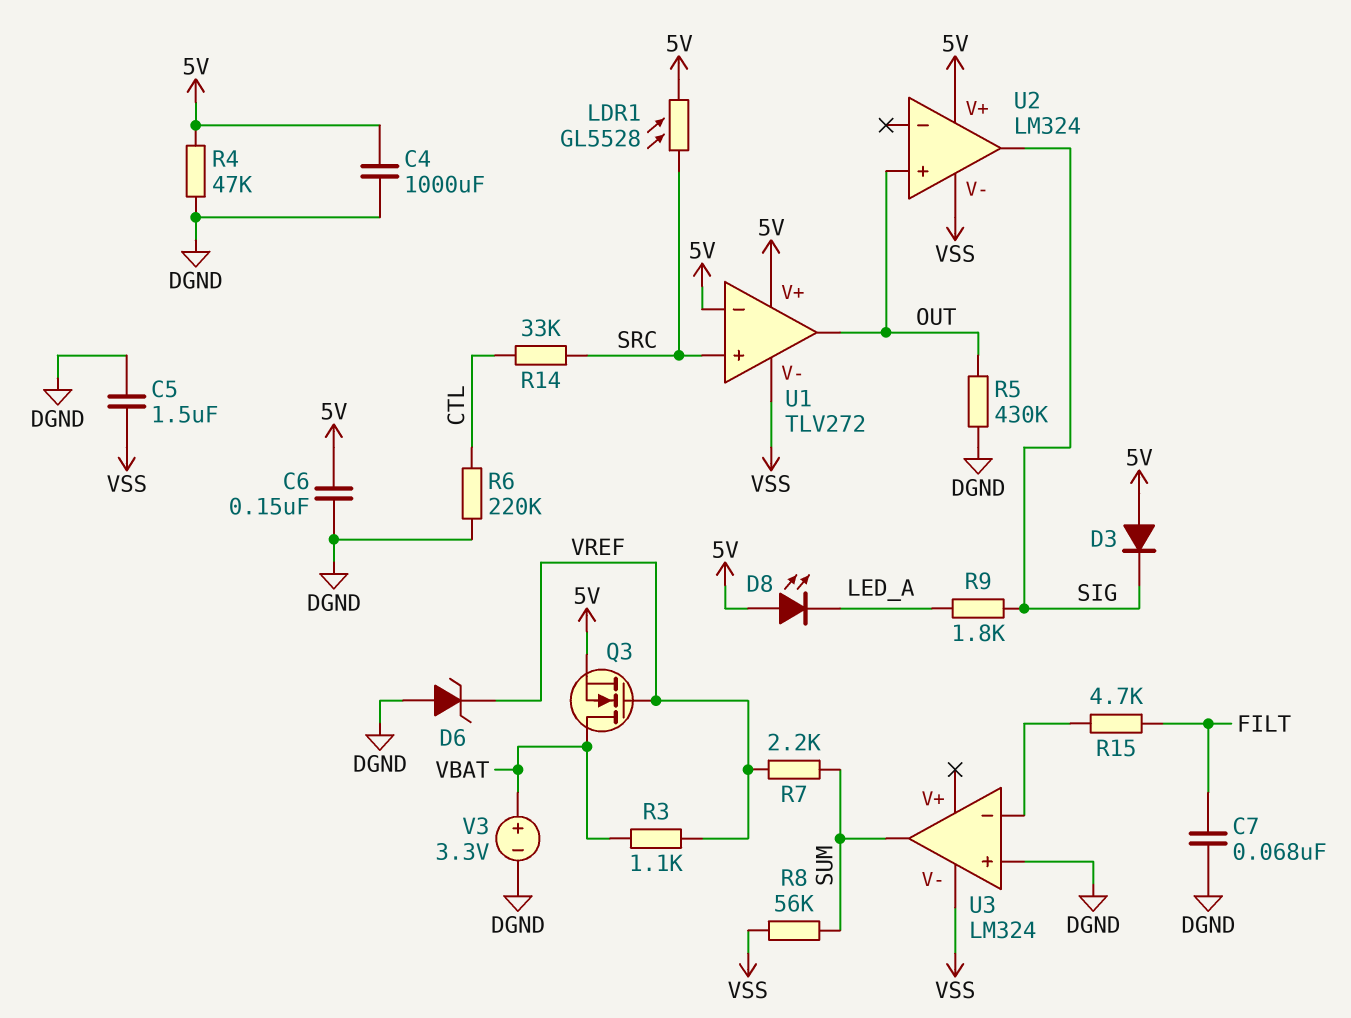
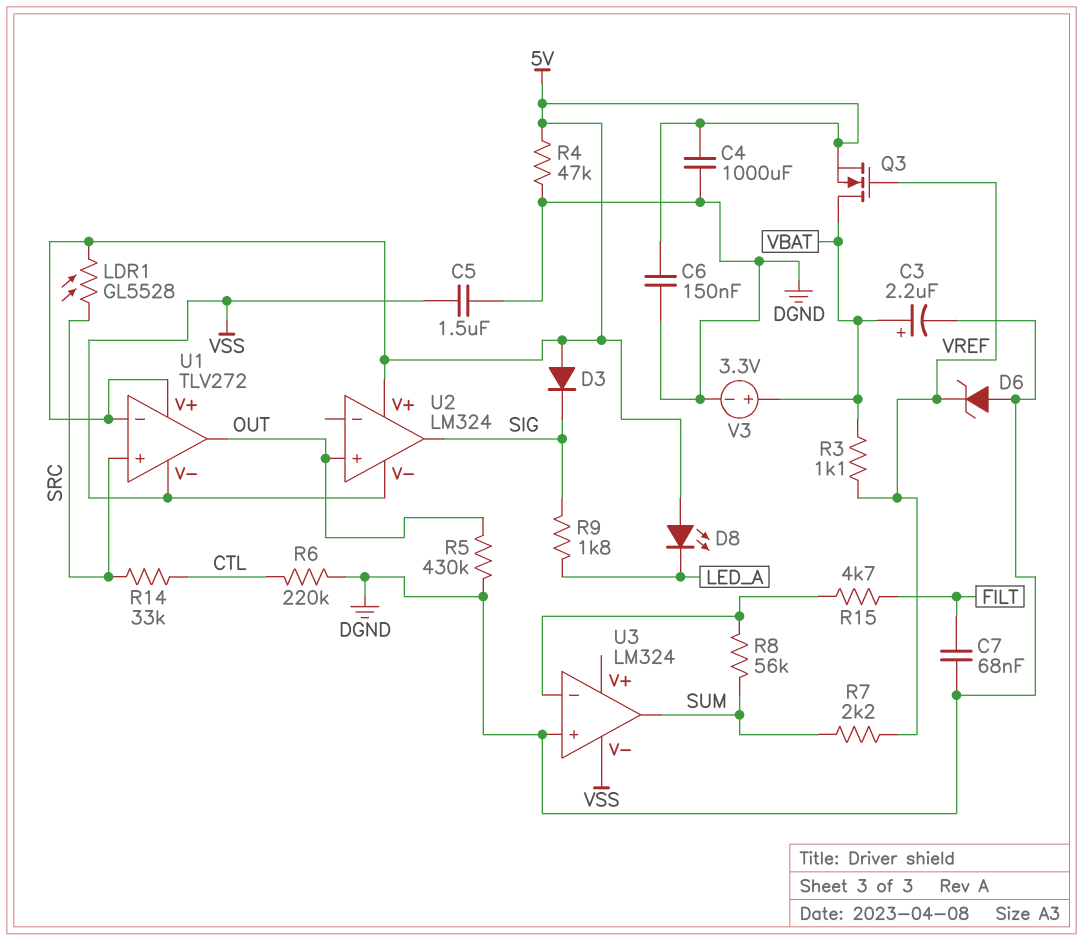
C3: none -> 2.2uF (plus VBAT, minus DGND)
R8: 56k (SUM, VSS) -> 56k (SUM, U3/in-)

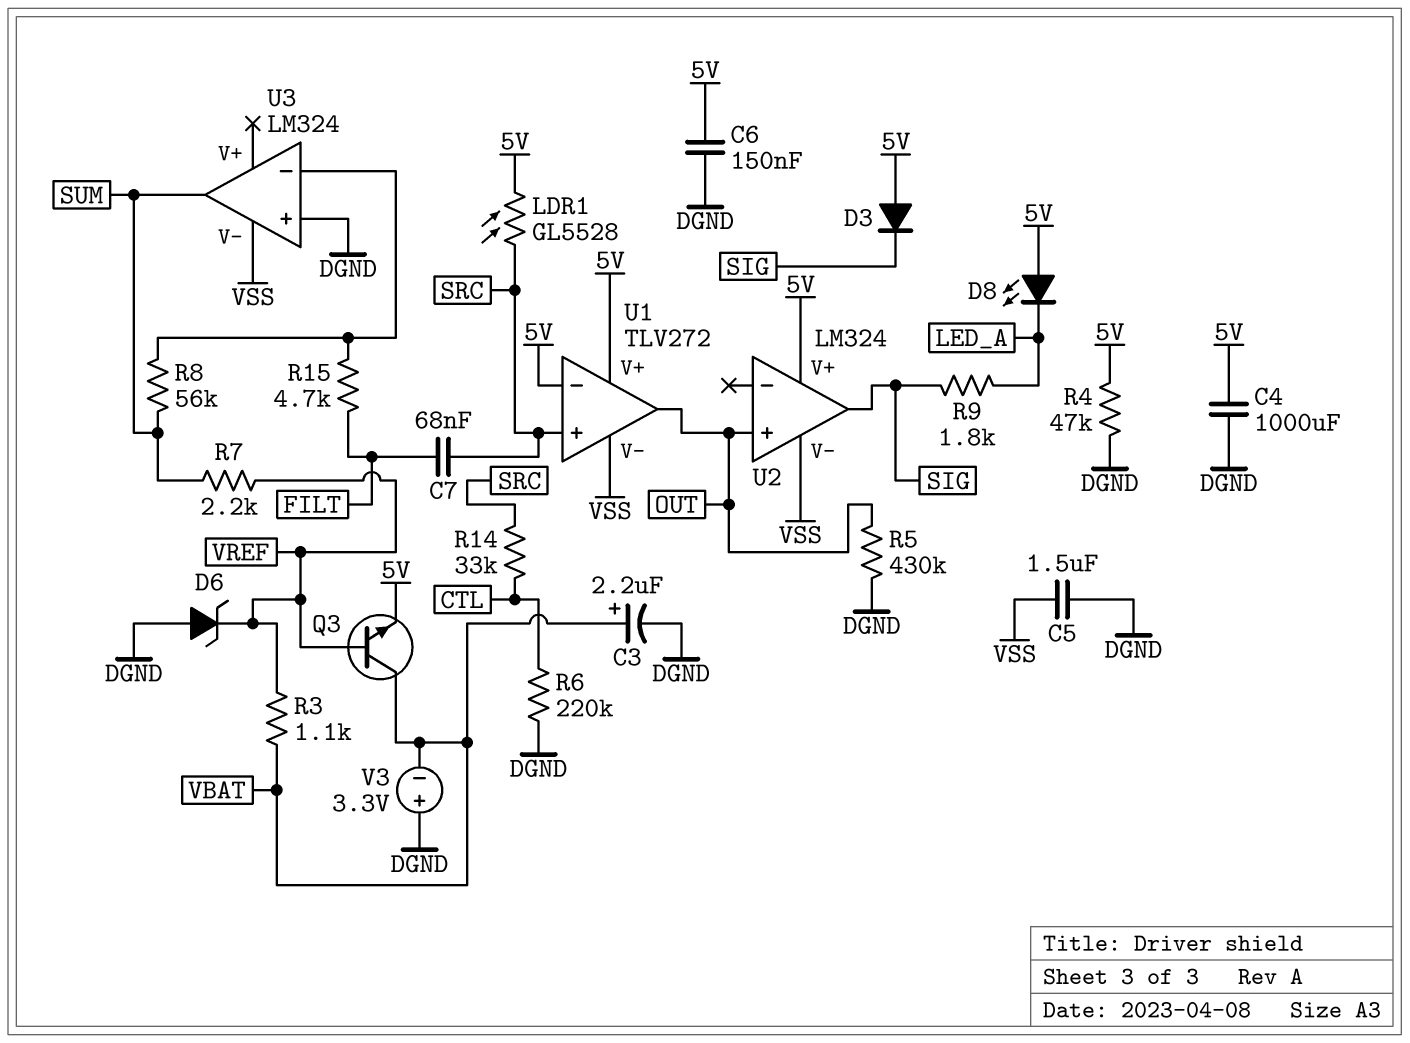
C7: 68nF (DGND, FILT) -> 68nF (FILT, SRC)
Q3: NMOS (G VREF, D VBAT, S 5V) -> NPN (B VREF, C VBAT, E 5V)
V3: 3.3V (plus VBAT, minus DGND) -> 3.3V (plus DGND, minus VBAT)

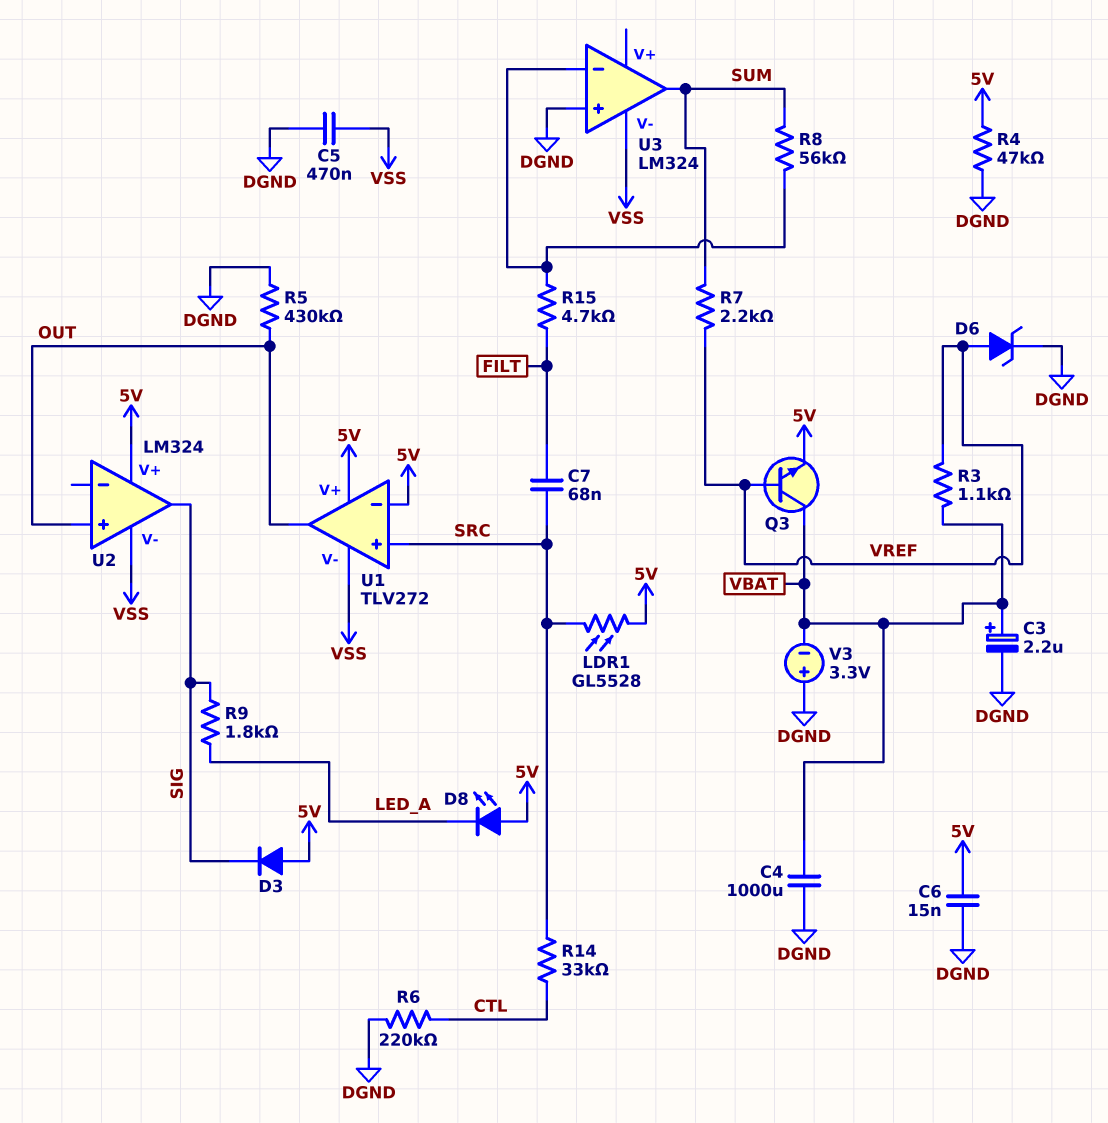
C4: 1000uF (5V, DGND) -> 1000uF (DGND, VBAT)
C5: 1.5uF (DGND, VSS) -> 470nF (DGND, VSS)
C6: 150nF (5V, DGND) -> 15nF (5V, DGND)
D6: zener (A DGND, K VREF) -> zener (A VREF, K DGND)

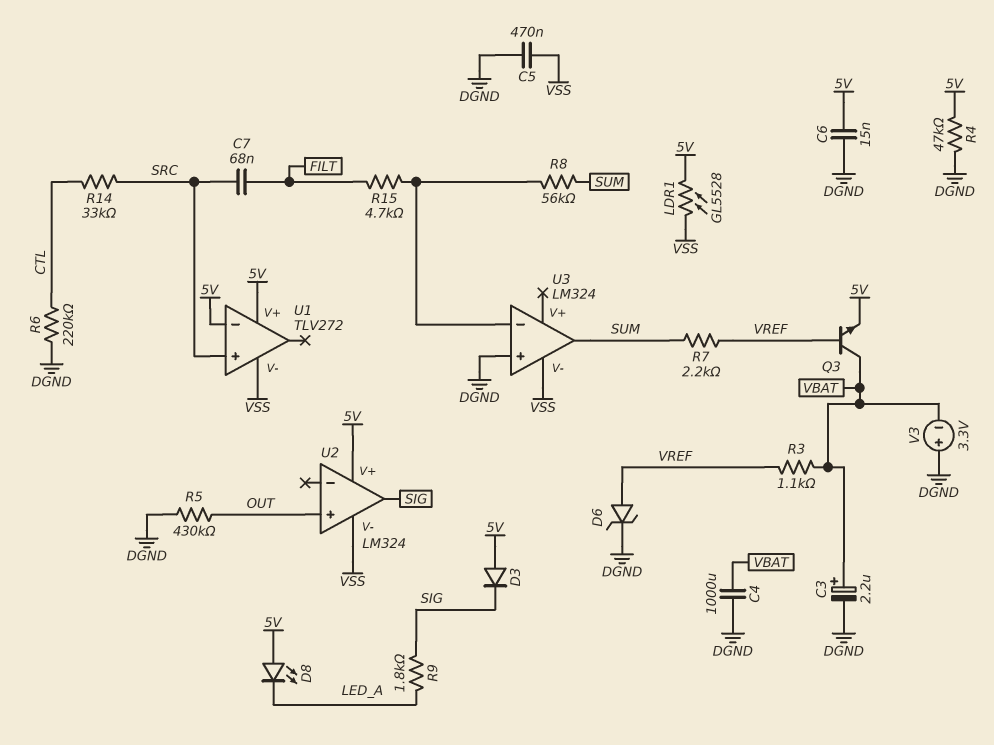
LDR1: GL5528 (5V, SRC) -> GL5528 (5V, VSS)
U1 pin out: OUT -> none

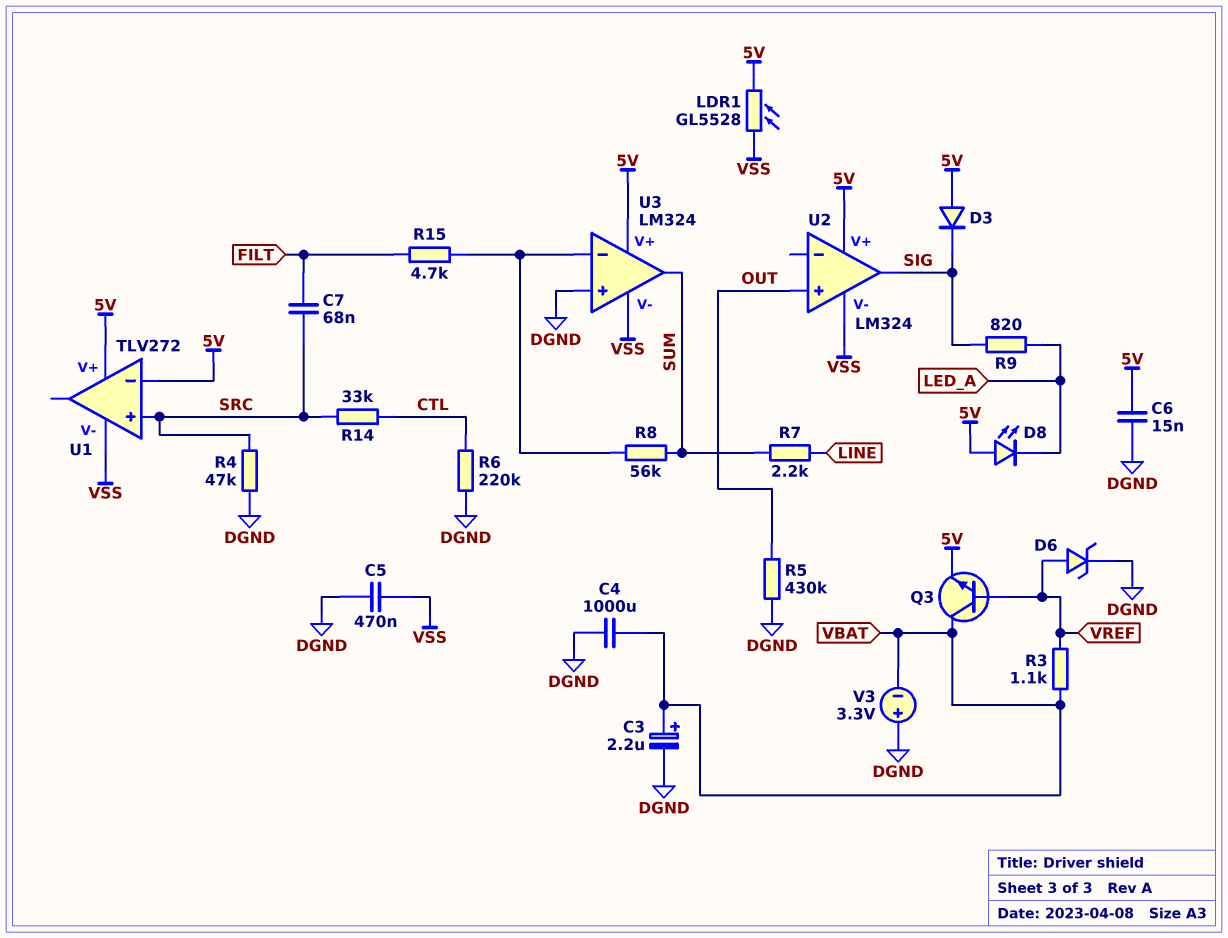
R4: 47k (5V, DGND) -> 47k (DGND, SRC)
R7: 2.2k (SUM, VREF) -> 2.2k (LINE, SUM)
R9: 1.8k (LED_A, SIG) -> 820 (LED_A, SIG)
U3 pin V+: none -> 5V

